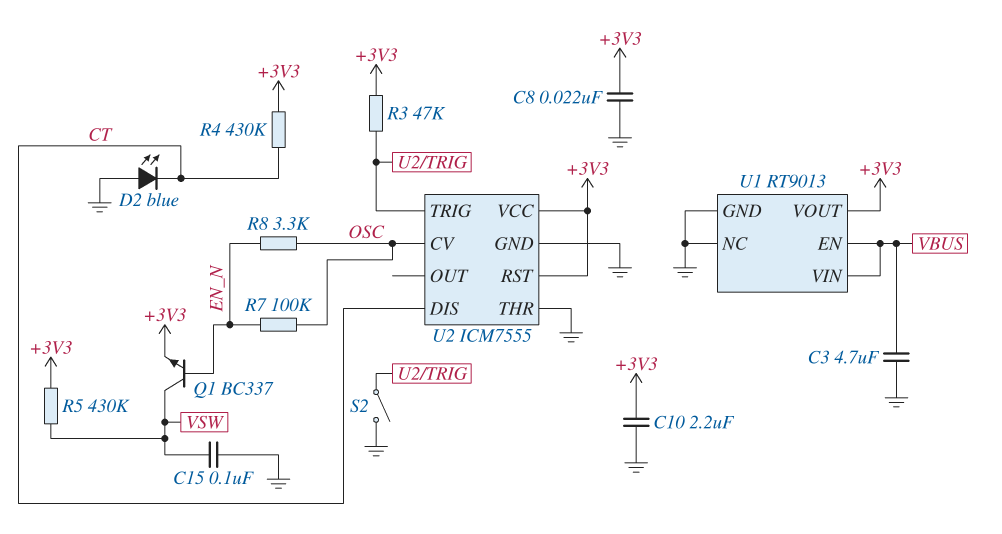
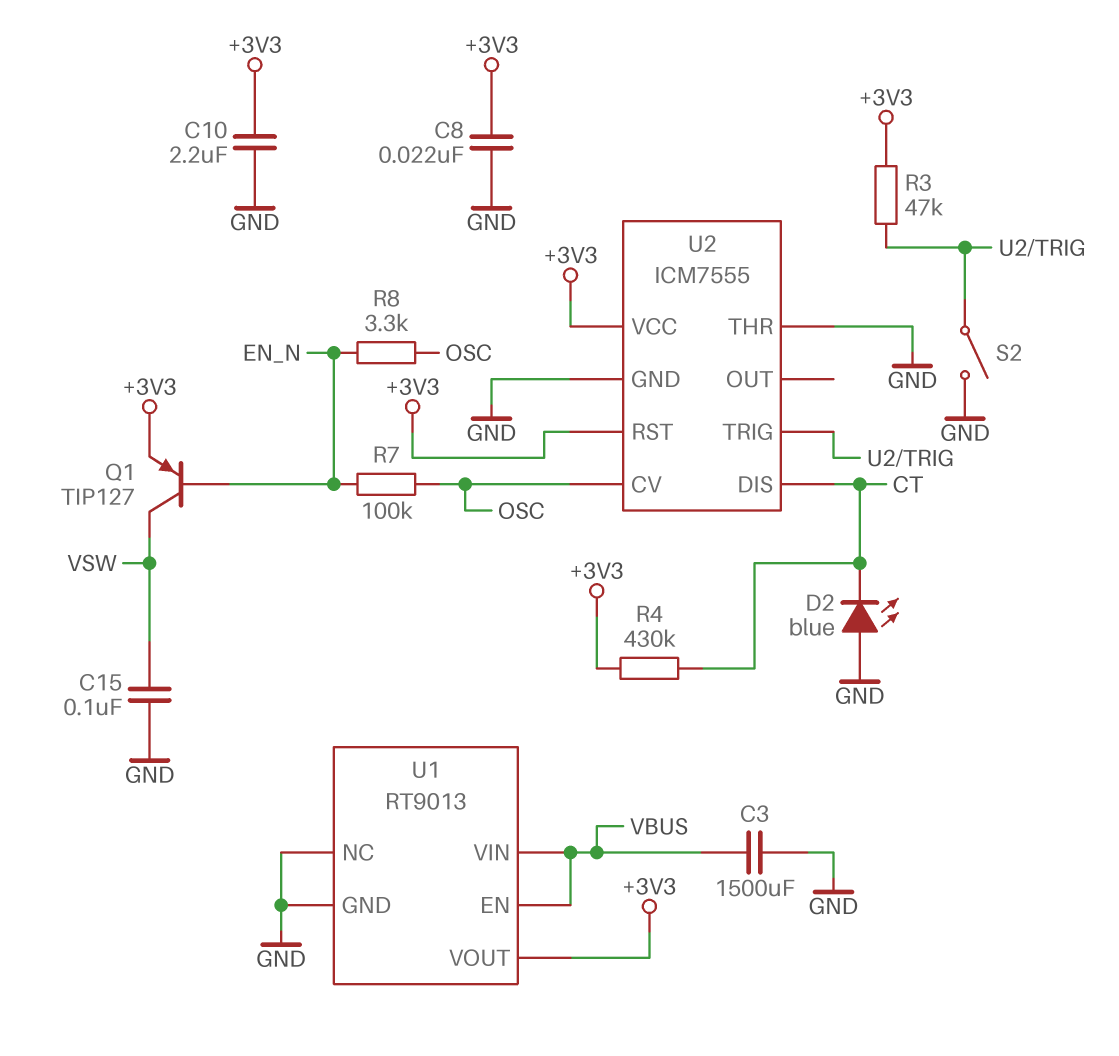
C3: 4.7uF (GND, VBUS) -> 1500uF (GND, VBUS)
Q1: NPN BC337 (B EN_N, C VSW, E +3V3) -> PNP TIP127 (B EN_N, C VSW, E +3V3)
R5: 430k (+3V3, VSW) -> none

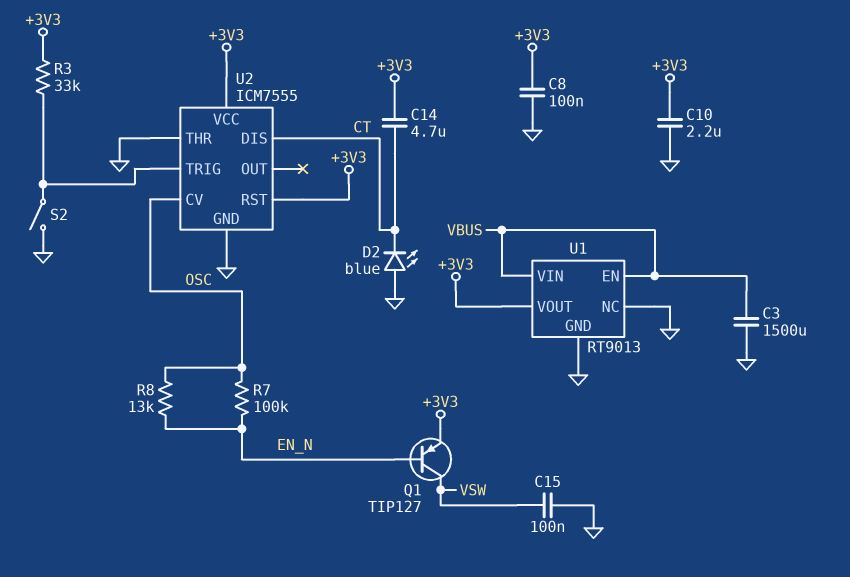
C8: 22nF (+3V3, GND) -> 100nF (+3V3, GND)
C14: none -> 4.7uF (+3V3, CT)
R3: 47k (+3V3, U2/TRIG) -> 33k (+3V3, U2/TRIG)
R4: 430k (+3V3, CT) -> none
R8: 3.3k (EN_N, OSC) -> 13k (EN_N, OSC)

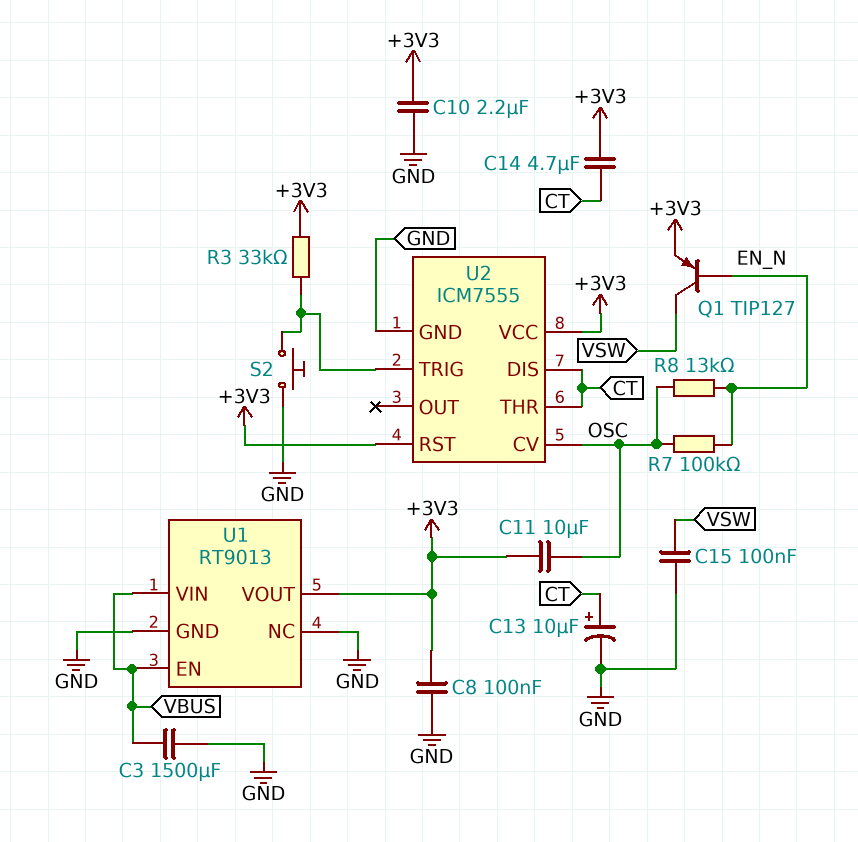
C11: none -> 10uF (+3V3, OSC)
C13: none -> 10uF (plus CT, minus GND)
D2: LED blue (A GND, K CT) -> none
S2: switch (GND, U2/TRIG) -> button (GND, U2/TRIG)
U2 pin THR: GND -> CT

